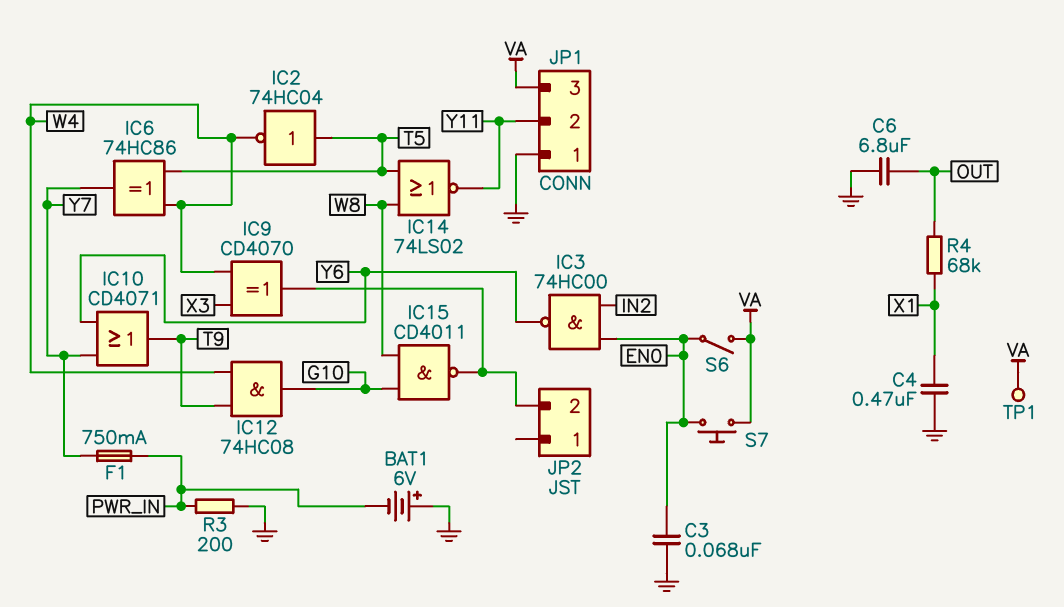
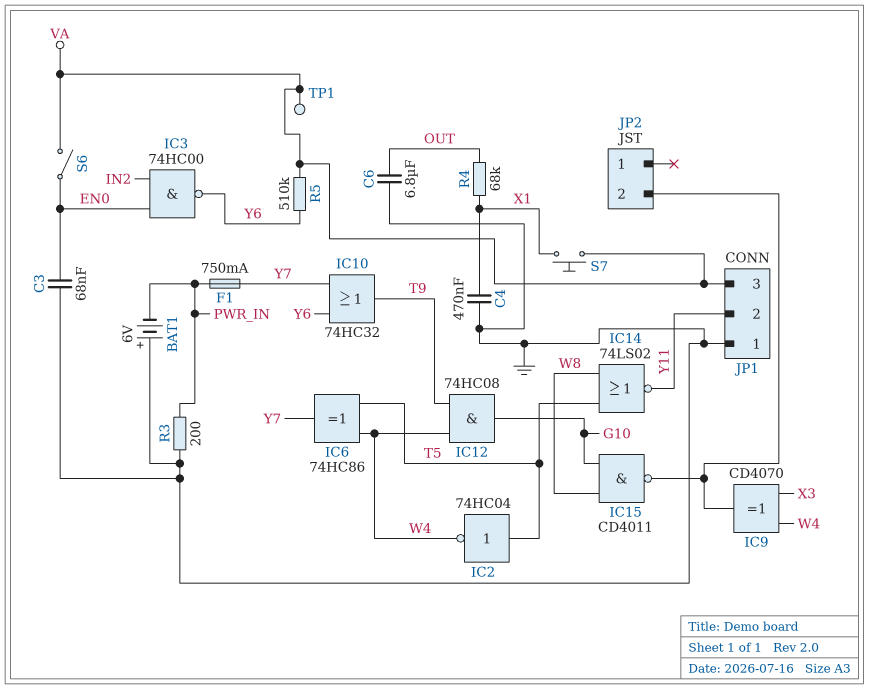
IC10: OR CD4071 (in Y6, in Y7, out T9) -> OR 74HC32 (in Y6, in Y7, out T9)
R5: none -> 510k (VA, Y6)
S7: button (EN0, VA) -> button (VA, X1)

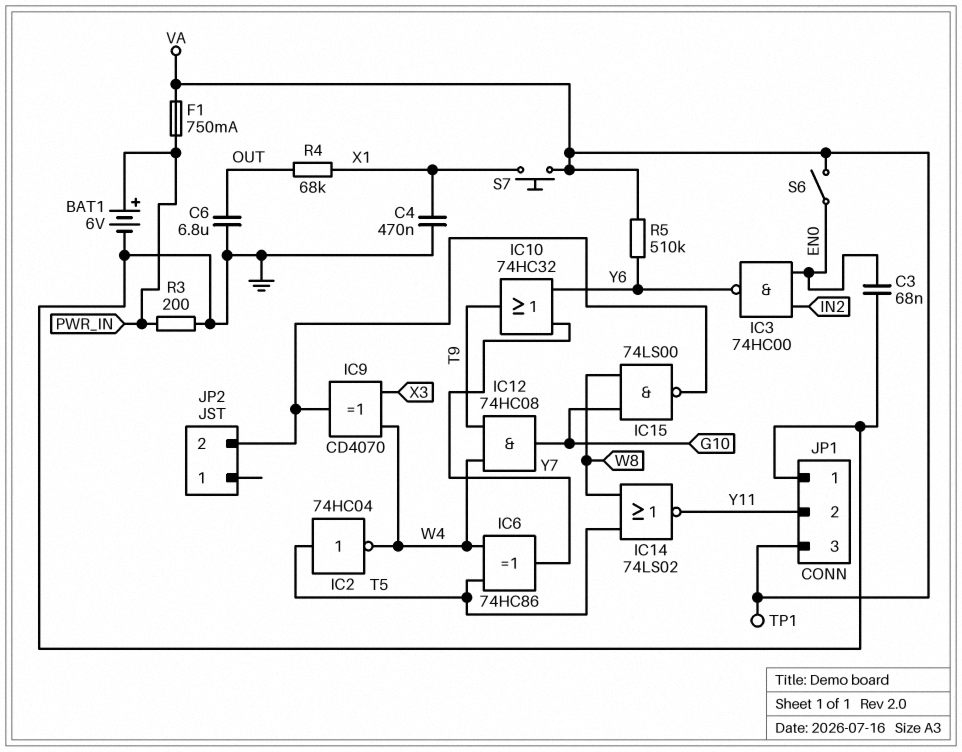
BAT1: 6V (plus GND, minus PWR_IN) -> 6V (plus PWR_IN, minus GND)
F1: 750mA (PWR_IN, Y7) -> 750mA (PWR_IN, VA)
IC15: NAND CD4011 (in G10, in W8, out JP2/2) -> NAND 74LS00 (in G10, in W8, out JP2/2)

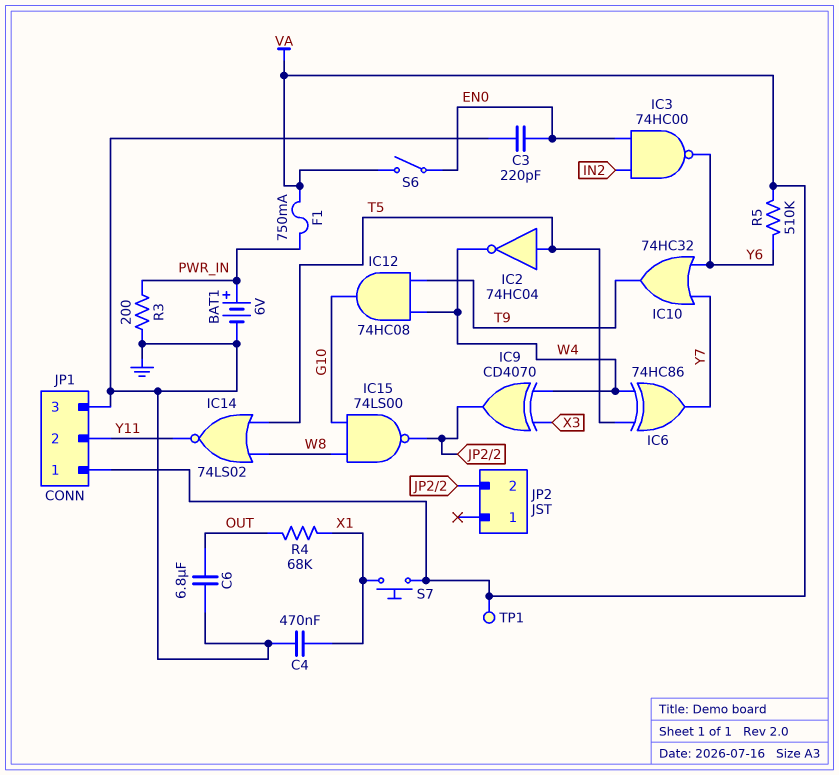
C3: 68nF (EN0, GND) -> 220pF (EN0, GND)
JP1 pin 1: GND -> VA
JP1 pin 3: VA -> GND

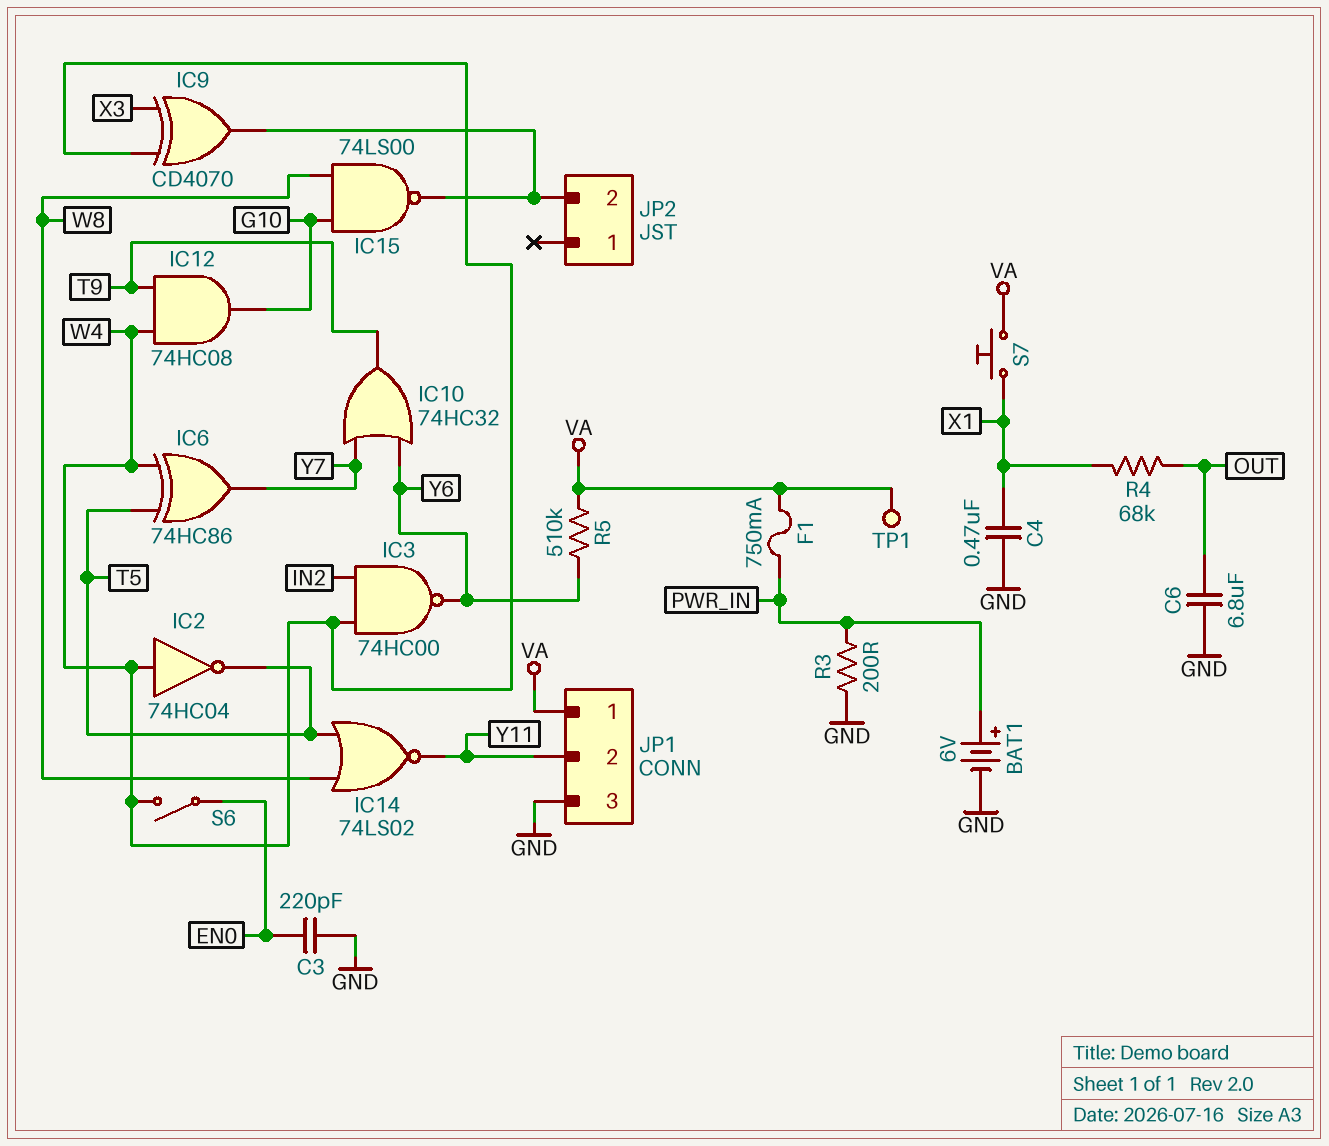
IC2: NOT 74HC04 (in T5, out W4) -> NOT 74HC04 (in W4, out T5)
IC3: NAND 74HC00 (in EN0, in IN2, out Y6) -> NAND 74HC00 (in IN2, in W4, out Y6)
S6: switch (EN0, VA) -> switch (EN0, W4)

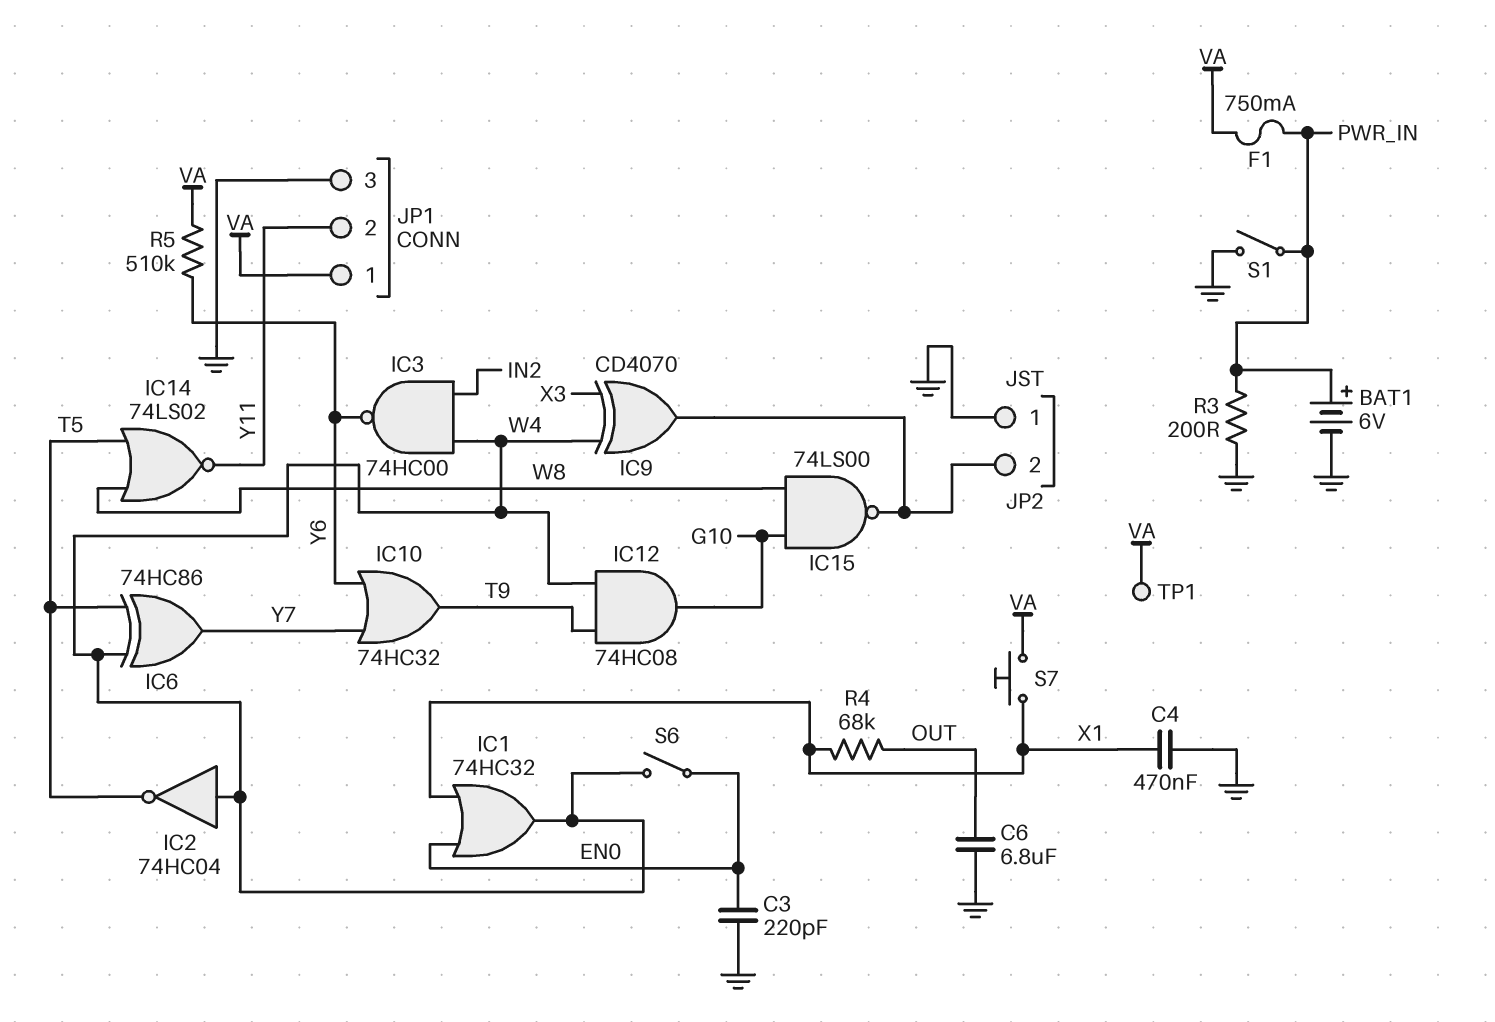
IC1: none -> OR 74HC32 (in EN0, in X1, out W4)
JP2 pin 1: none -> GND
S1: none -> switch (GND, PWR_IN)

